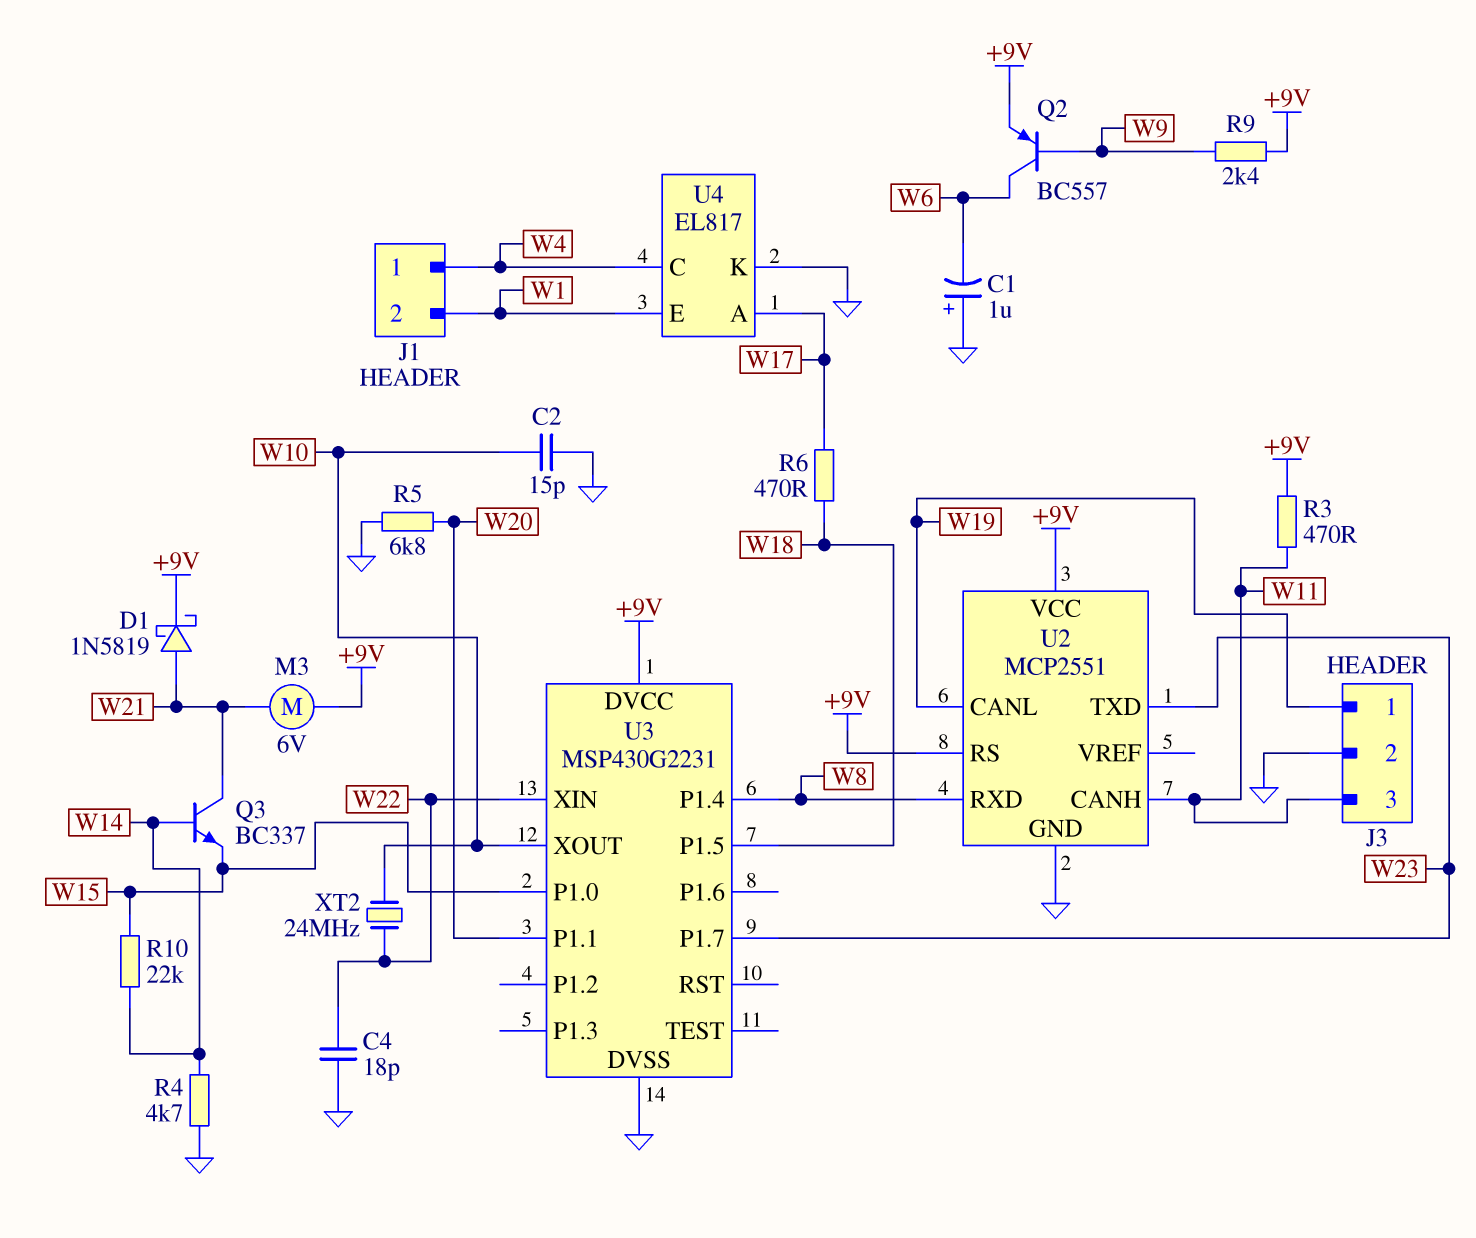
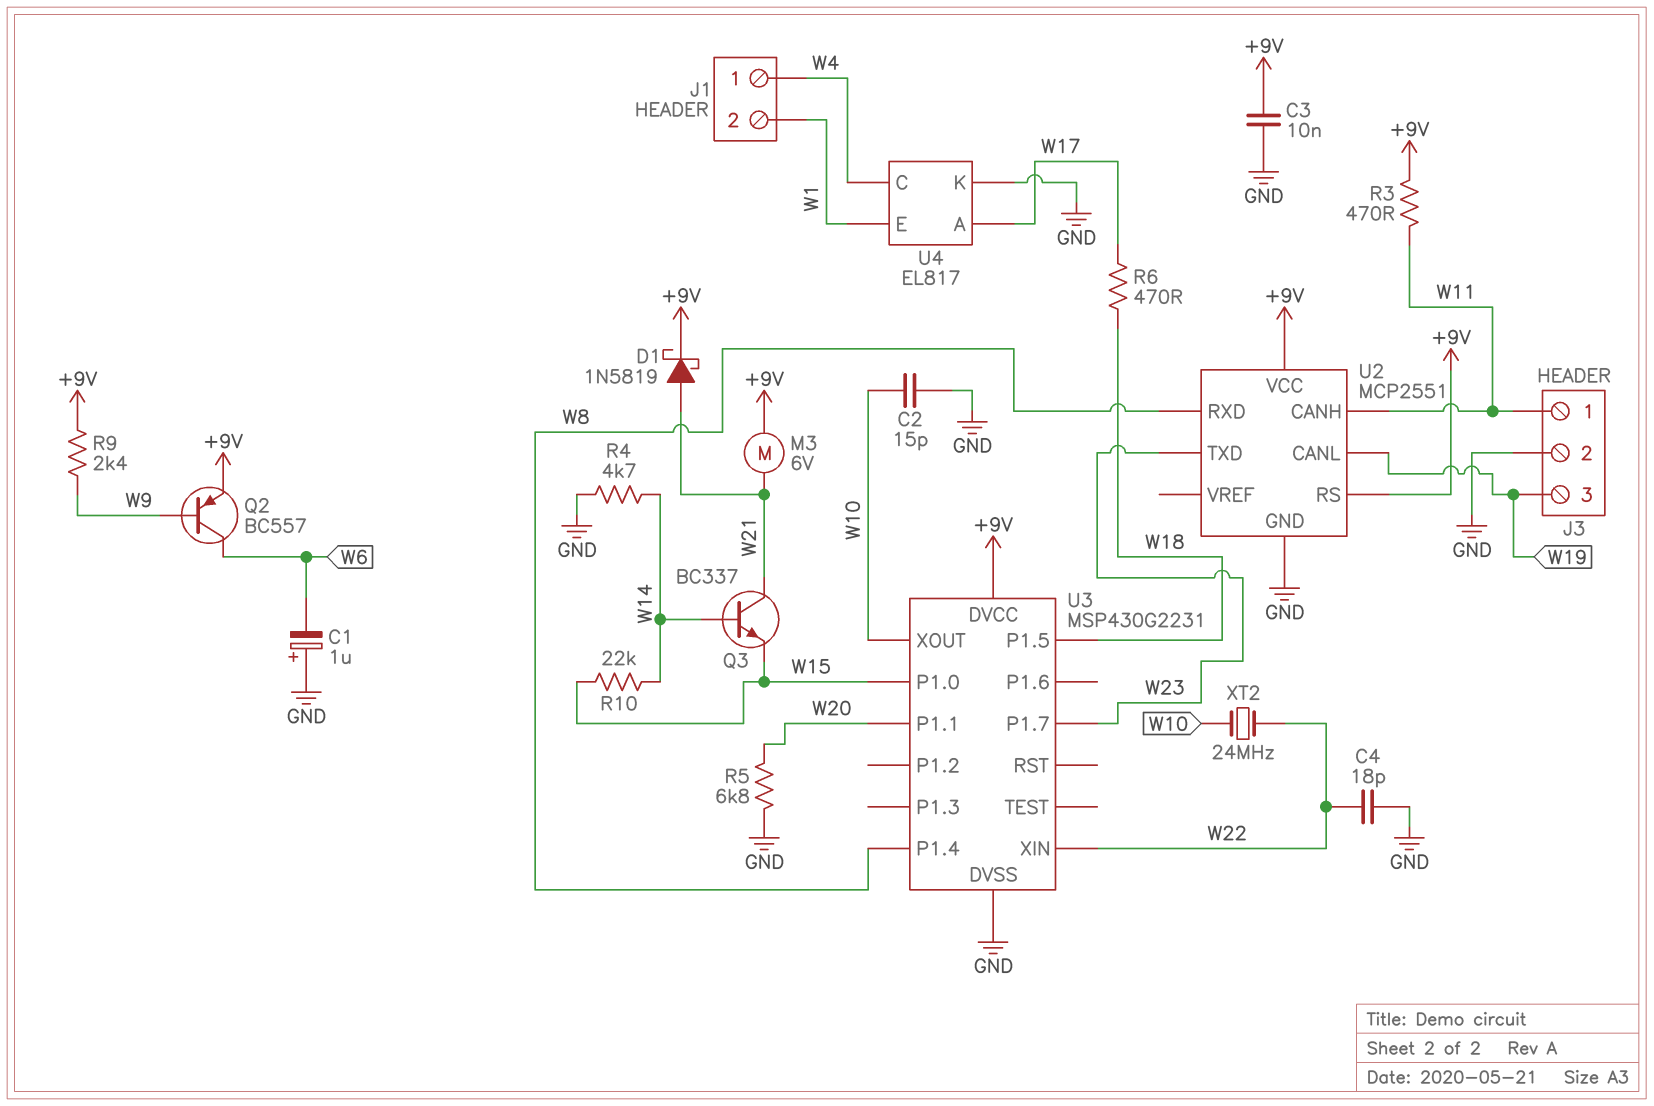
C3: none -> 10nF (+9V, GND)
J3 pin 1: W19 -> W11
J3 pin 3: W11 -> W19

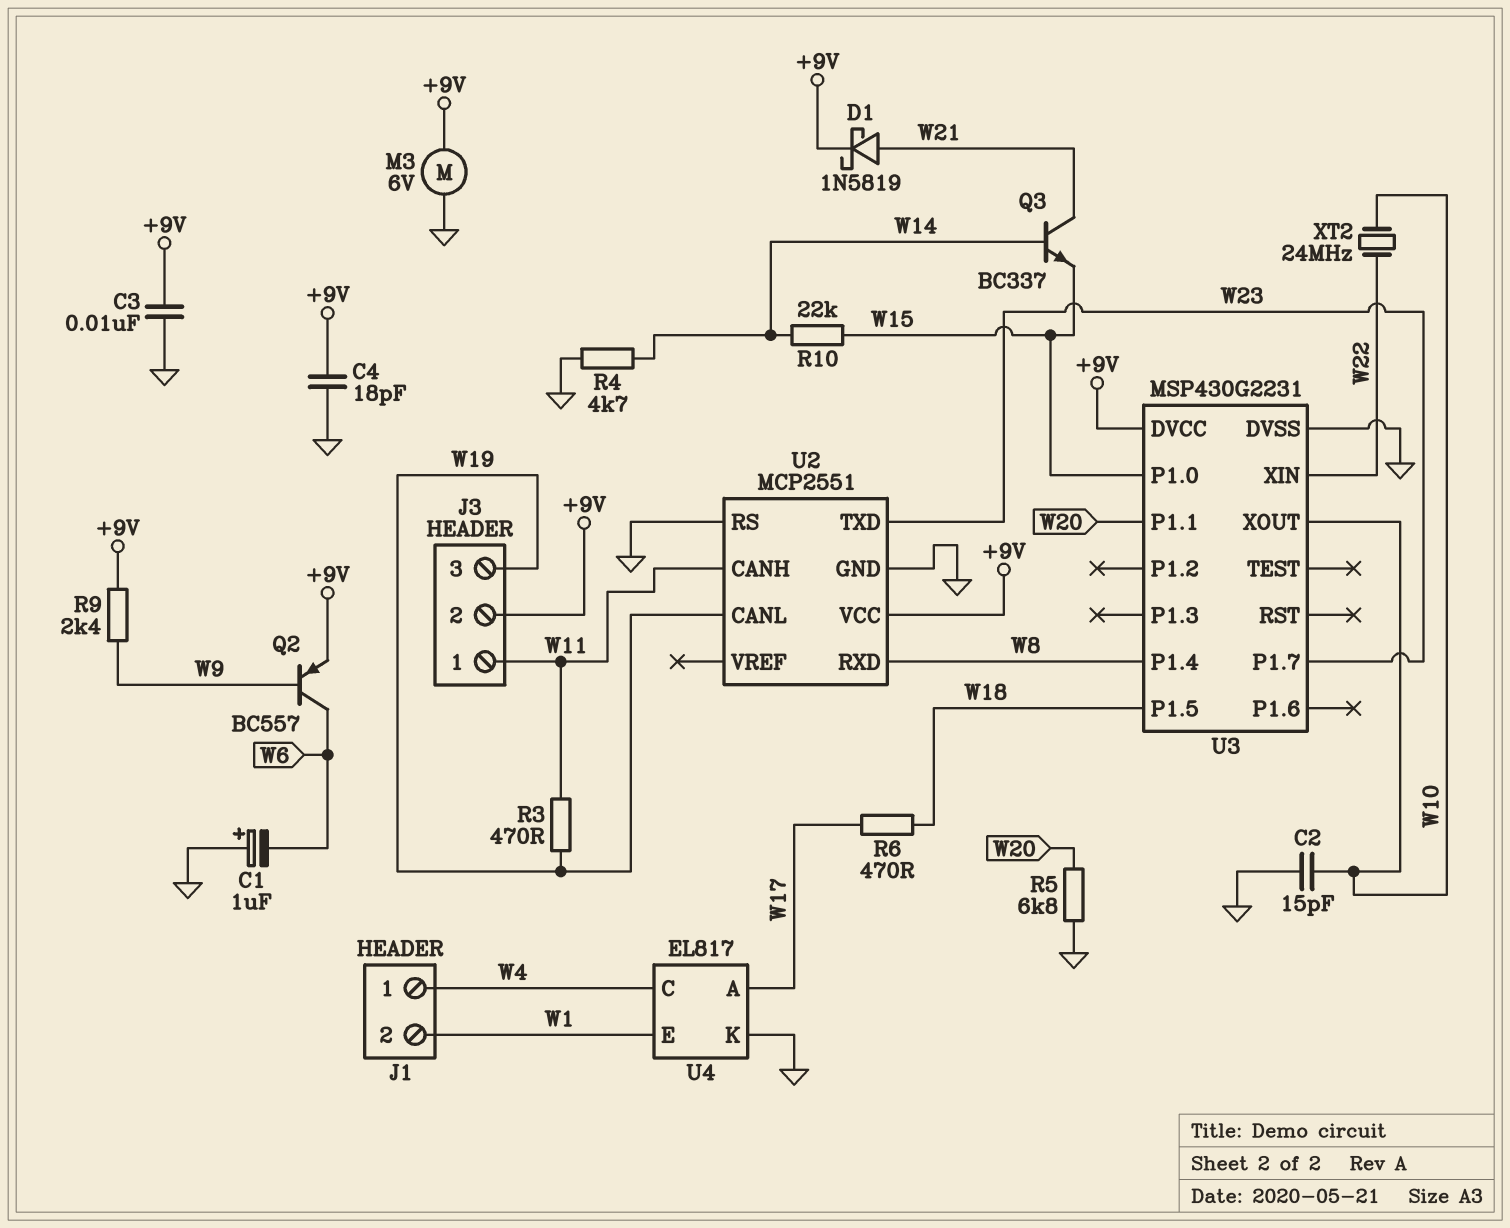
C4: 18pF (GND, W22) -> 18pF (+9V, GND)
J3 pin 2: GND -> +9V
M3: motor 6V (+9V, W21) -> motor 6V (+9V, GND)
R3: 470 (+9V, W11) -> 470 (W11, W19)
U2 pin RS: +9V -> GND

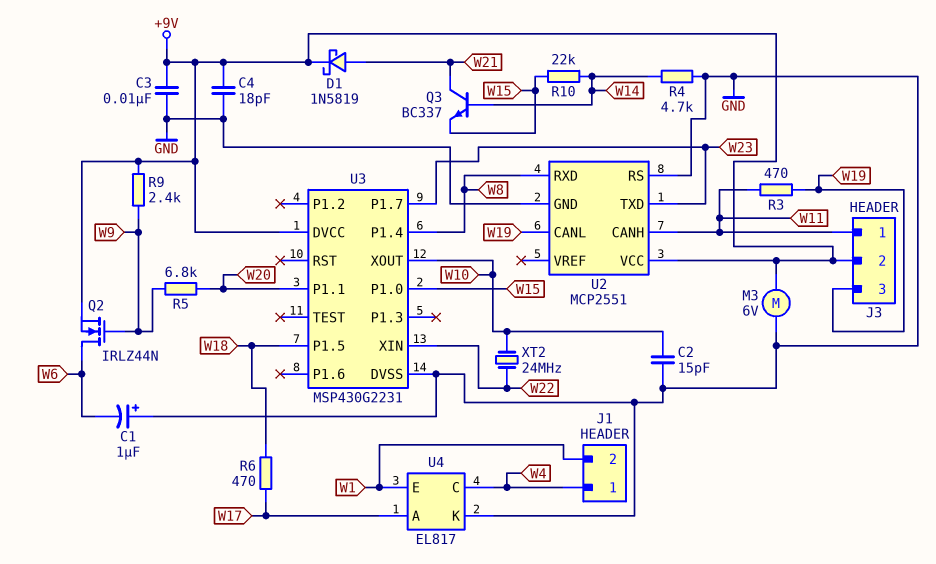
Q2: PNP BC557 (B W9, C W6, E +9V) -> NMOS IRLZ44N (G W9, D W6, S +9V)
R5: 6.8k (GND, W20) -> 6.8k (W9, W20)

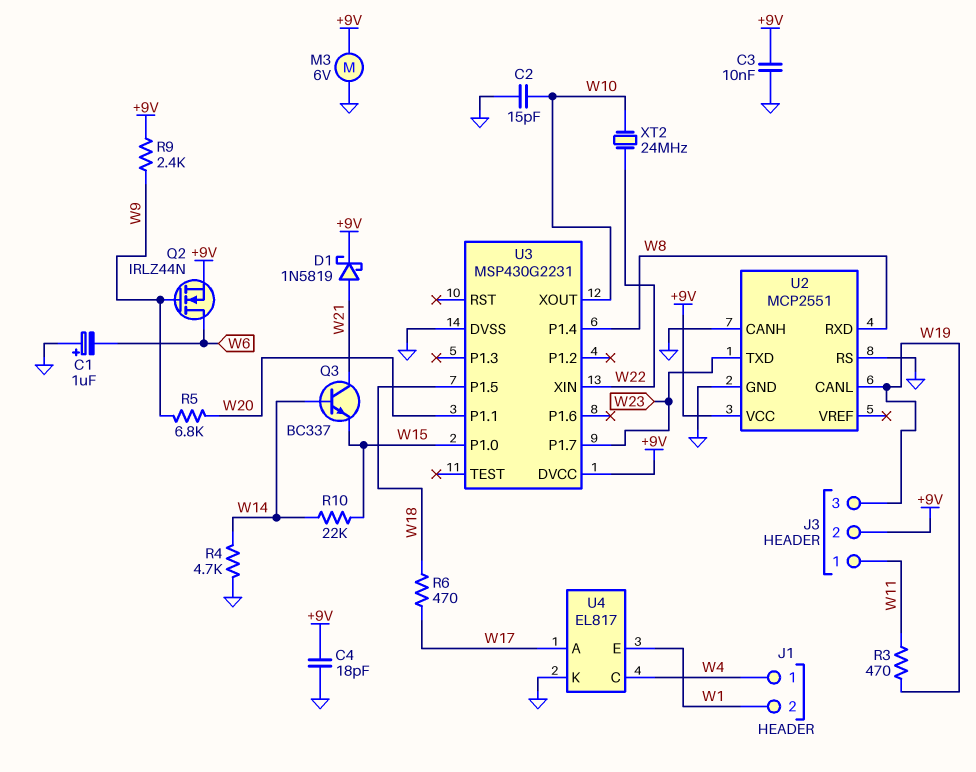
U2 pin CANH: W11 -> GND

